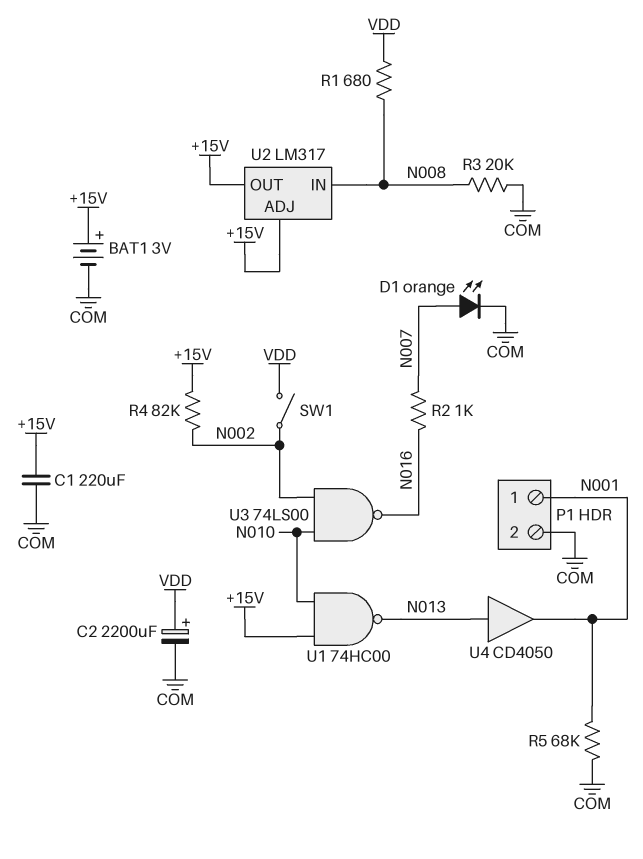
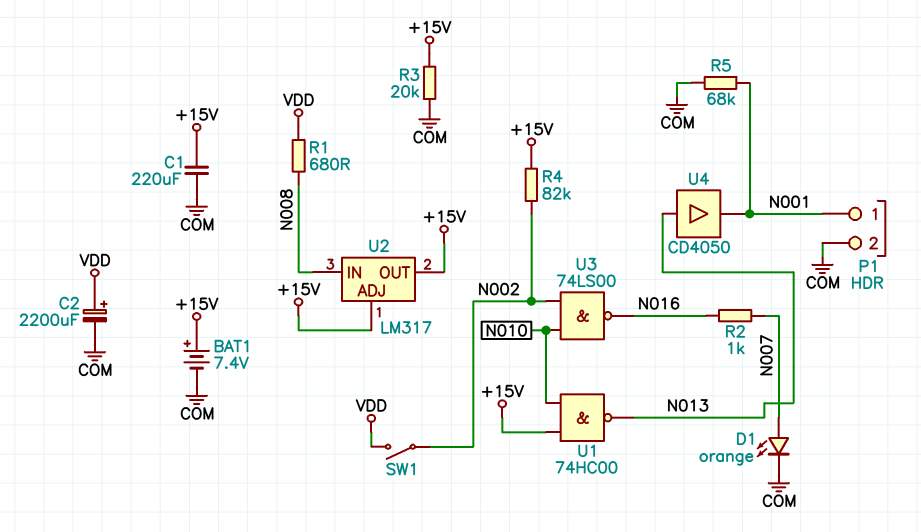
BAT1: 3V (plus +15V, minus COM) -> 7.4V (plus +15V, minus COM)
R3: 20k (COM, N008) -> 20k (+15V, COM)

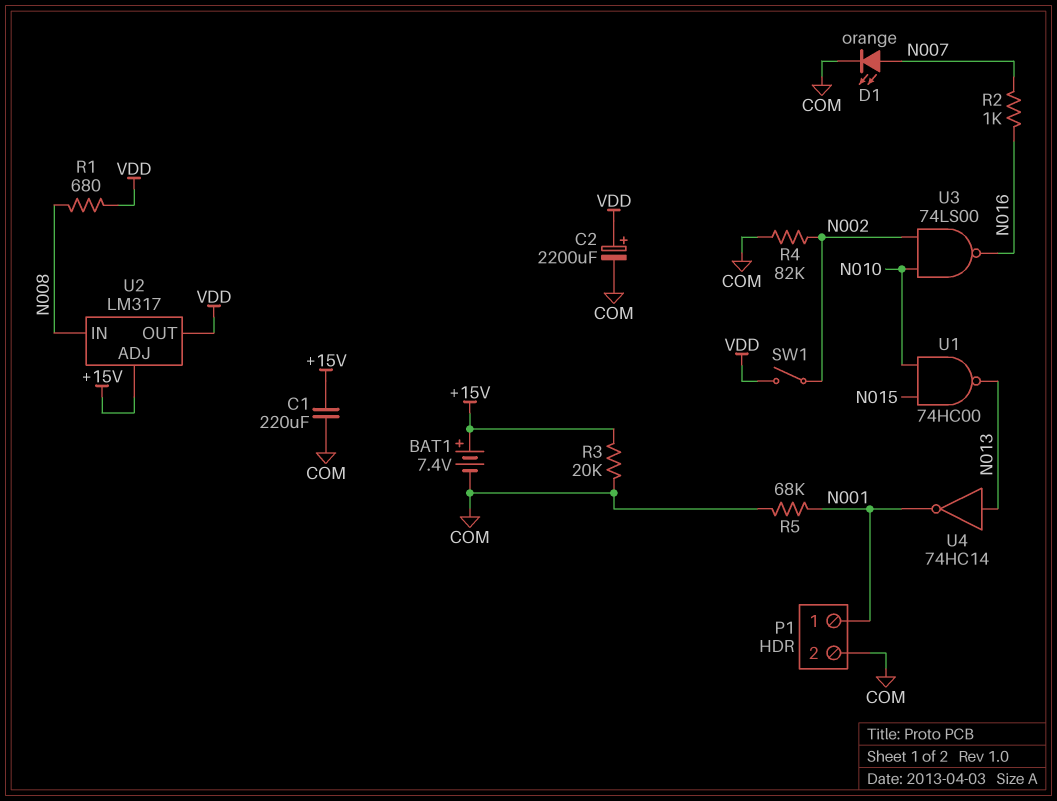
R4: 82k (+15V, N002) -> 82k (COM, N002)
U1: NAND 74HC00 (in +15V, in N010, out N013) -> NAND 74HC00 (in N010, in N015, out N013)
U2 pin OUT: +15V -> VDD
U4: buffer CD4050 (in N013, out N001) -> NOT 74HC14 (in N013, out N001)

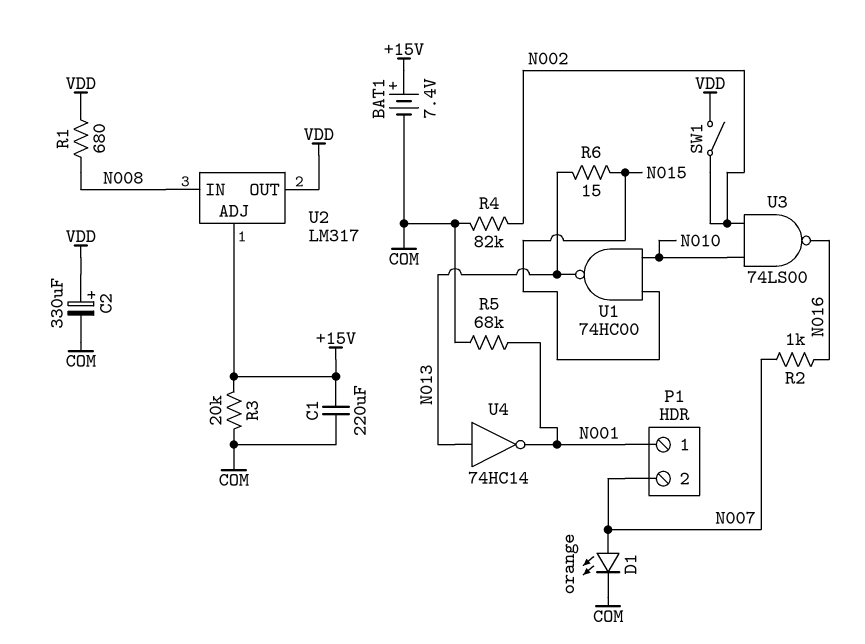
C2: 2200uF (plus VDD, minus COM) -> 330uF (plus VDD, minus COM)
P1 pin 2: COM -> N007
R6: none -> 15 (N013, N015)

